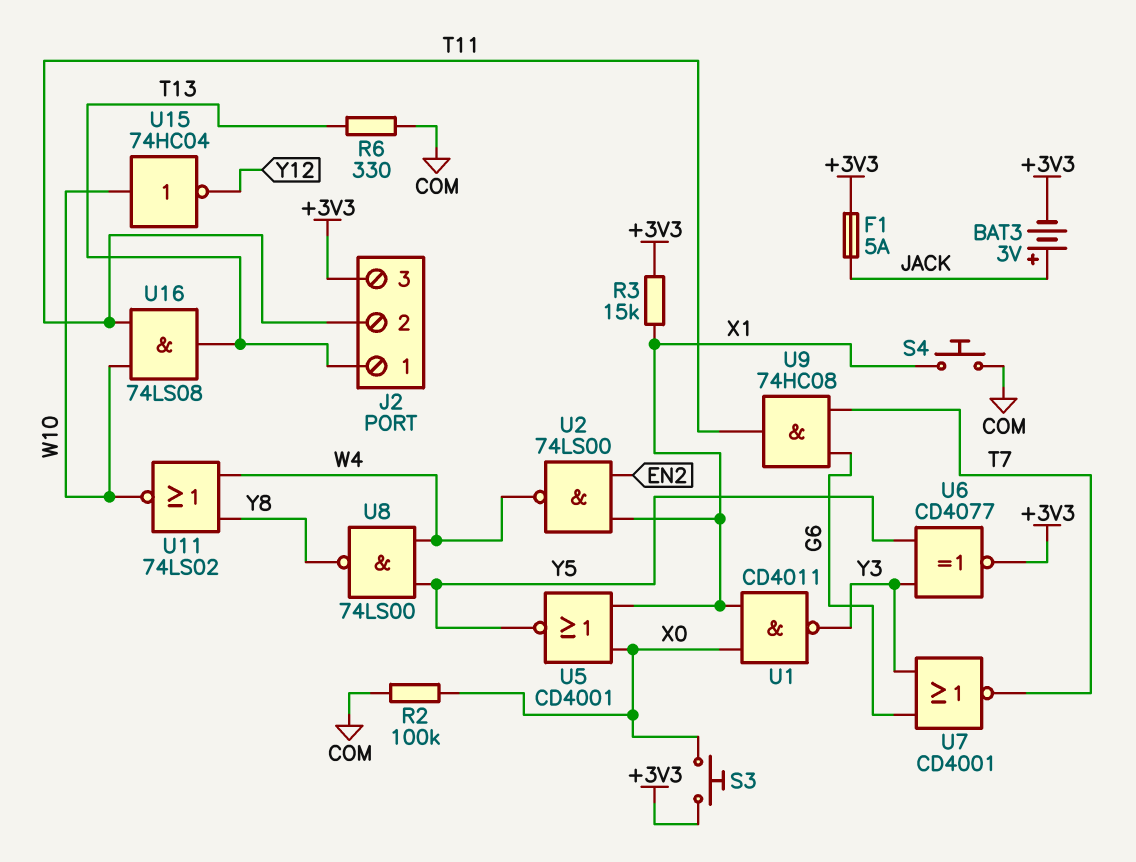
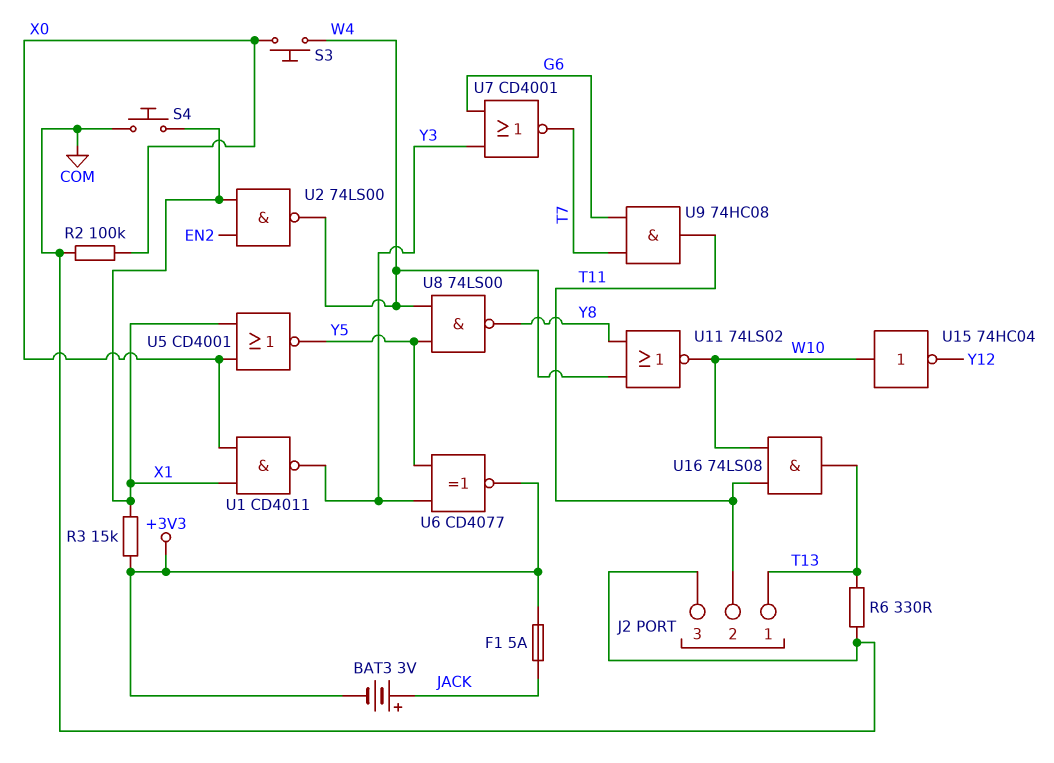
J2 pin 3: +3V3 -> COM
S3: button (+3V3, X0) -> button (W4, X0)

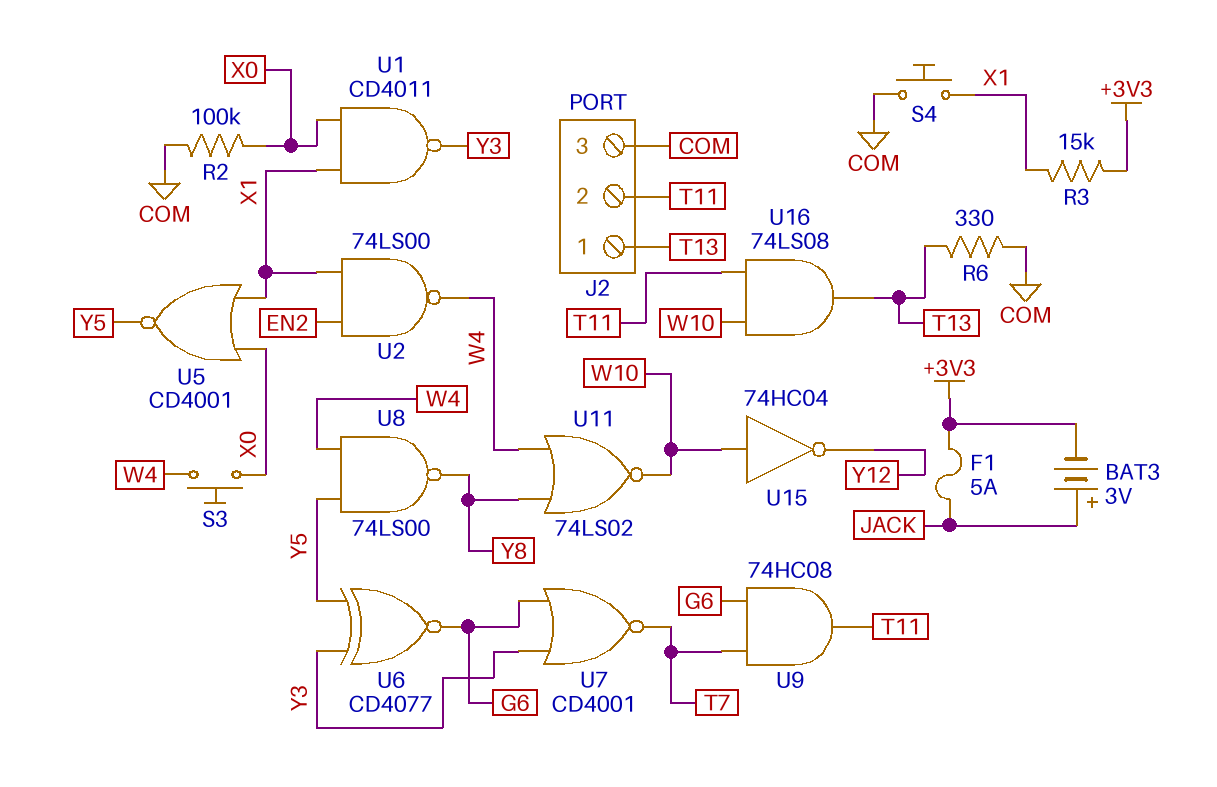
U6: XNOR CD4077 (in Y3, in Y5, out +3V3) -> XNOR CD4077 (in Y3, in Y5, out G6)

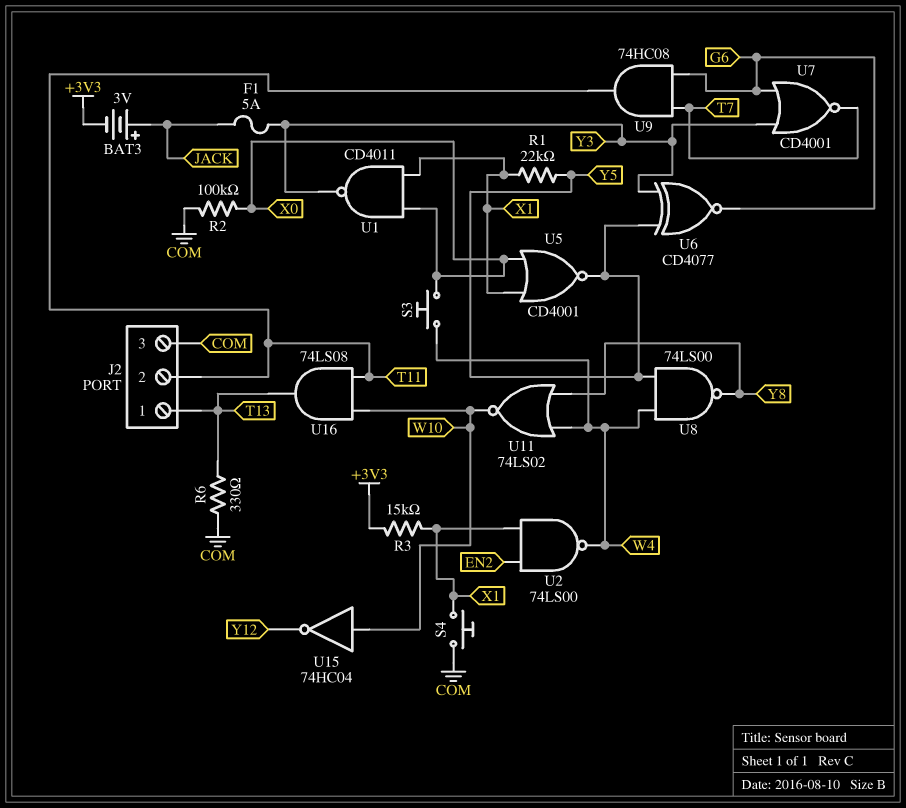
F1: 5A (+3V3, JACK) -> 5A (JACK, Y3)
R1: none -> 22k (X1, Y5)

